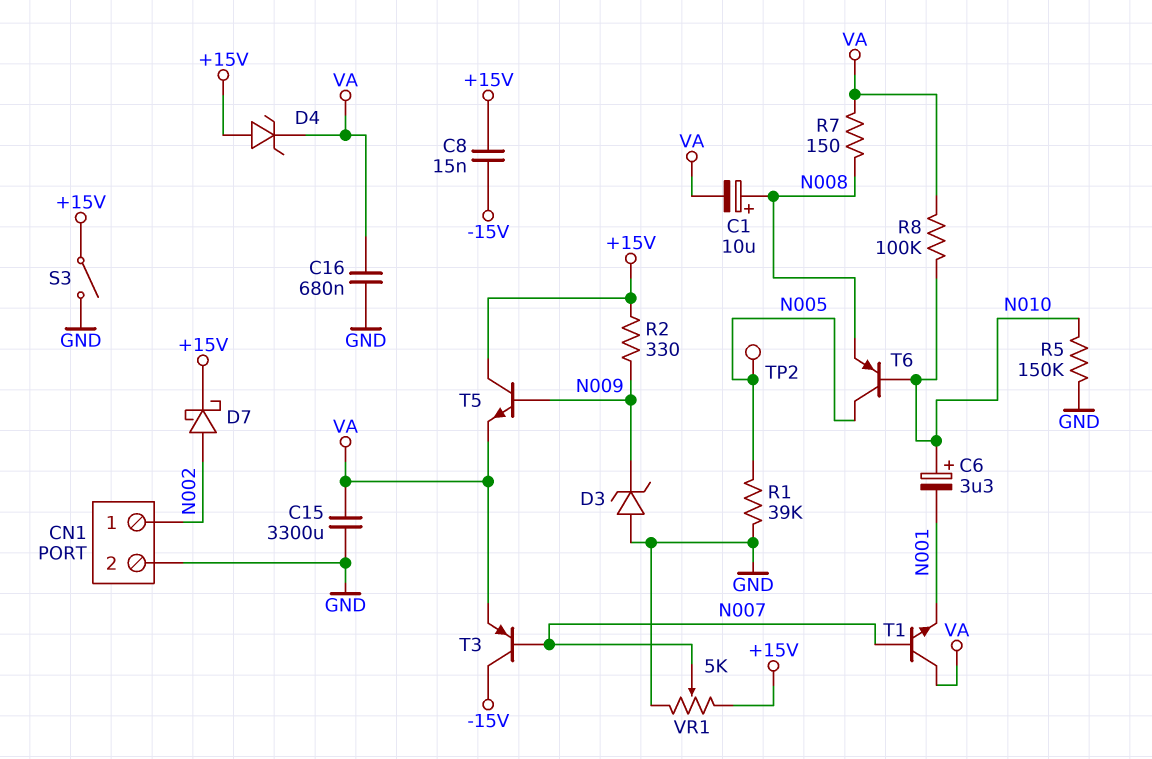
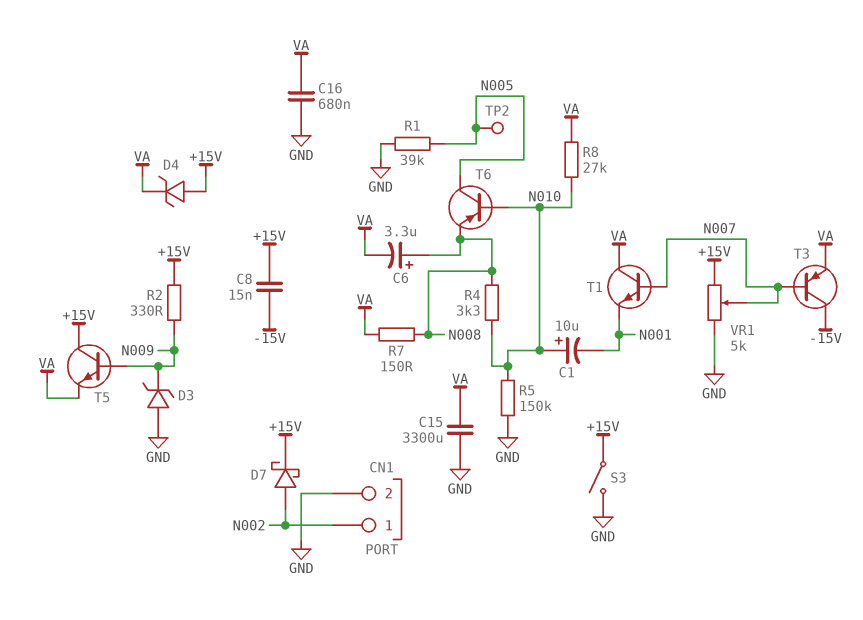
C1: 10uF (plus N008, minus VA) -> 10uF (plus N010, minus N001)
C6: 3.3uF (plus N010, minus N001) -> 3.3uF (plus N008, minus VA)
R4: none -> 3.3k (N008, N010)
R8: 100k (N010, VA) -> 27k (N010, VA)

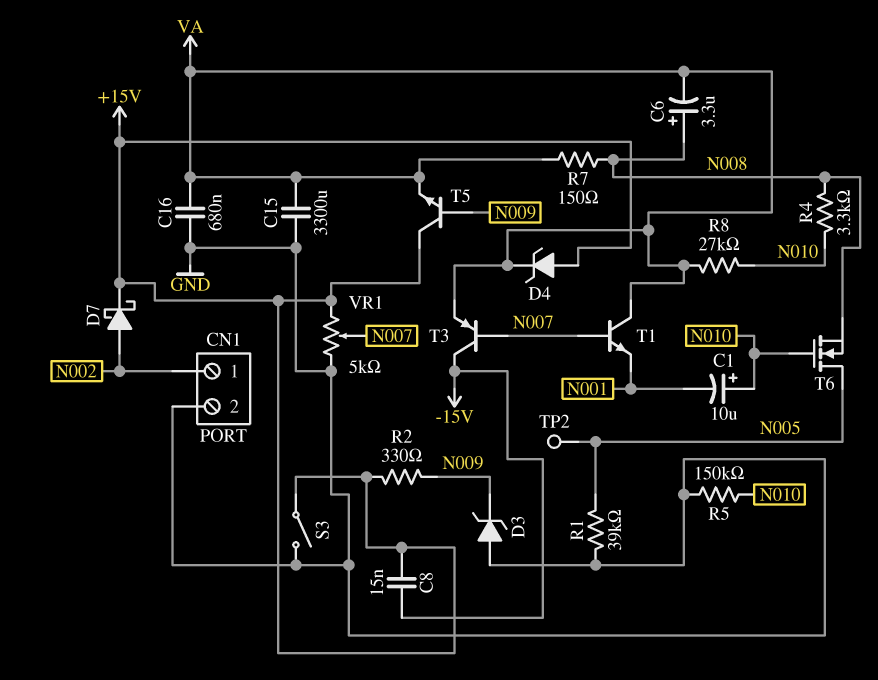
T6: PNP (B N010, C N005, E N008) -> NMOS (G N010, D N005, S N008)

